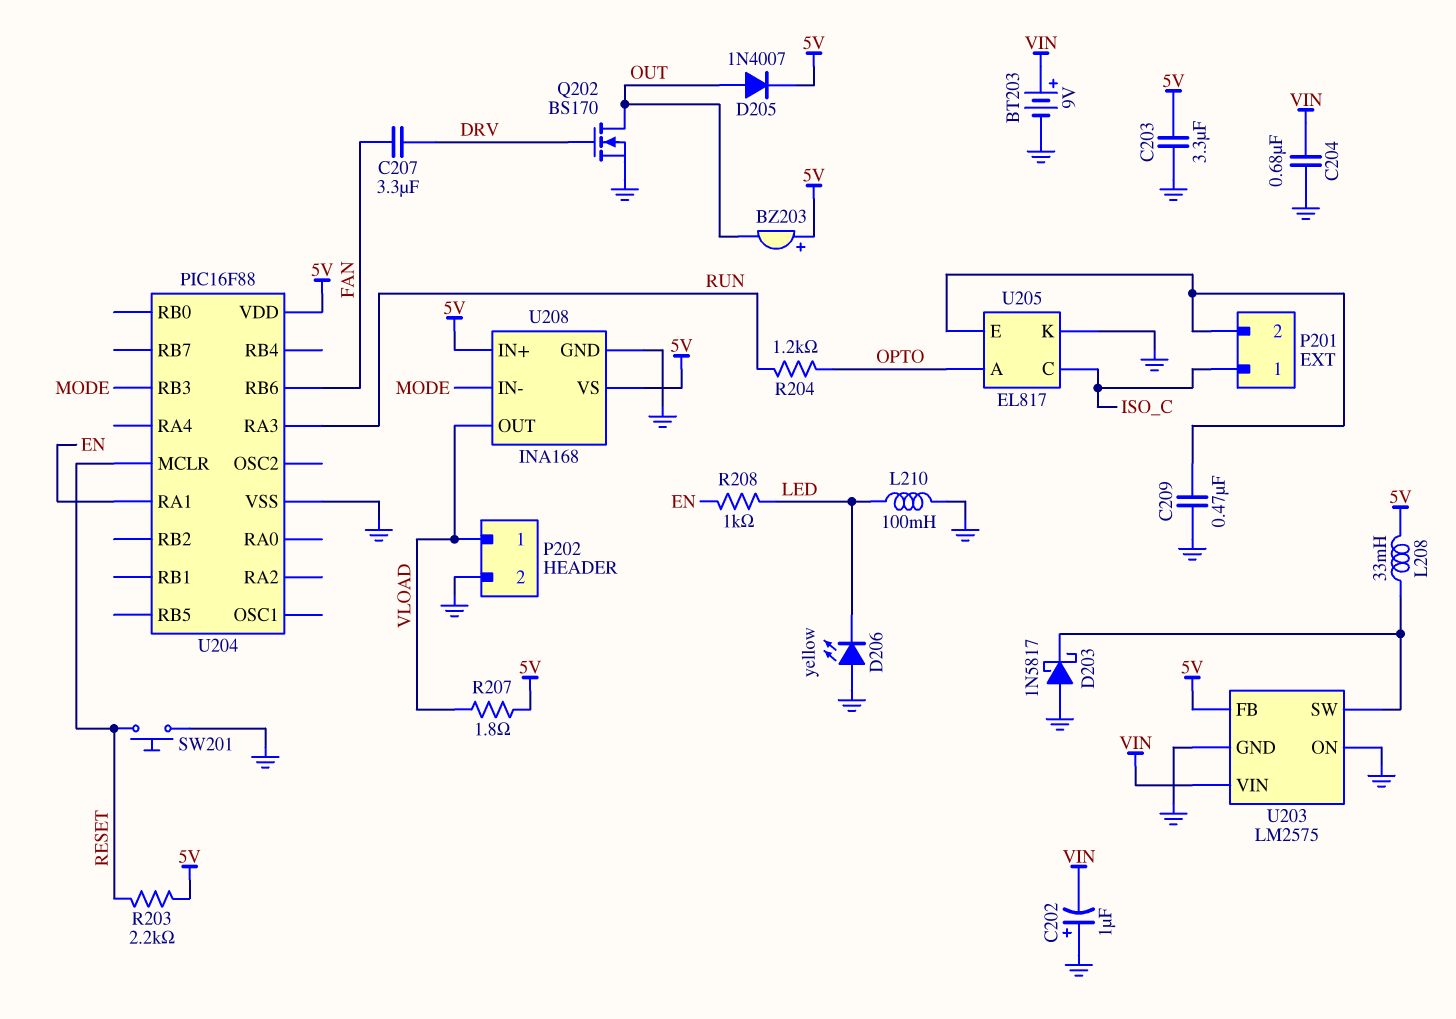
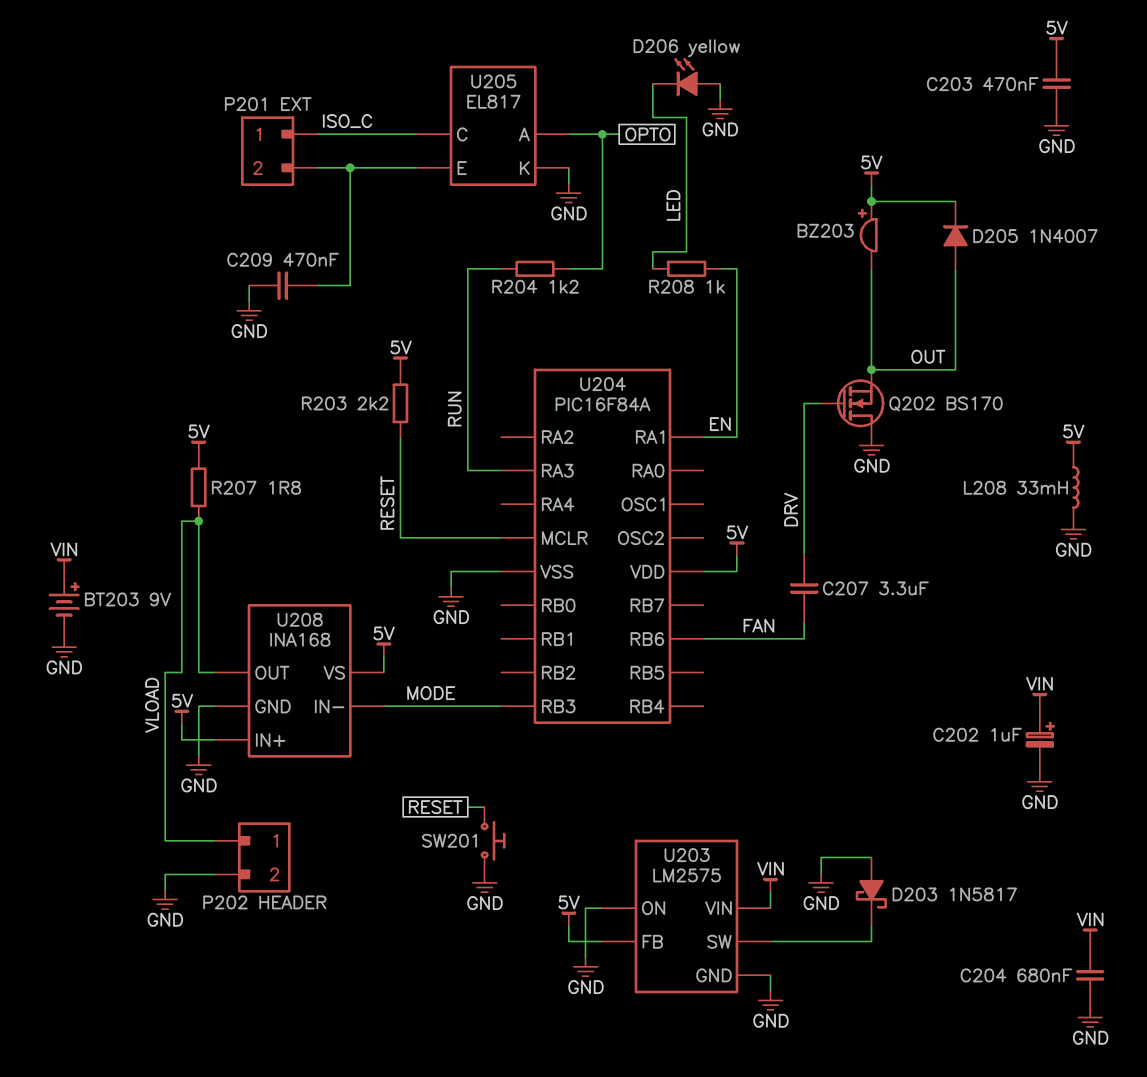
C202: 1uF (plus GND, minus VIN) -> 1uF (plus VIN, minus GND)
C203: 3.3uF (5V, GND) -> 470nF (5V, GND)
L208: 33mH (5V, U203/SW) -> 33mH (5V, GND)
L210: 100mH (GND, LED) -> none
Q202: NMOS BS170 (G DRV, D OUT, S GND) -> NMOS BS170 (G DRV, D GND, S OUT)
U204: PIC16F88 -> PIC16F84A

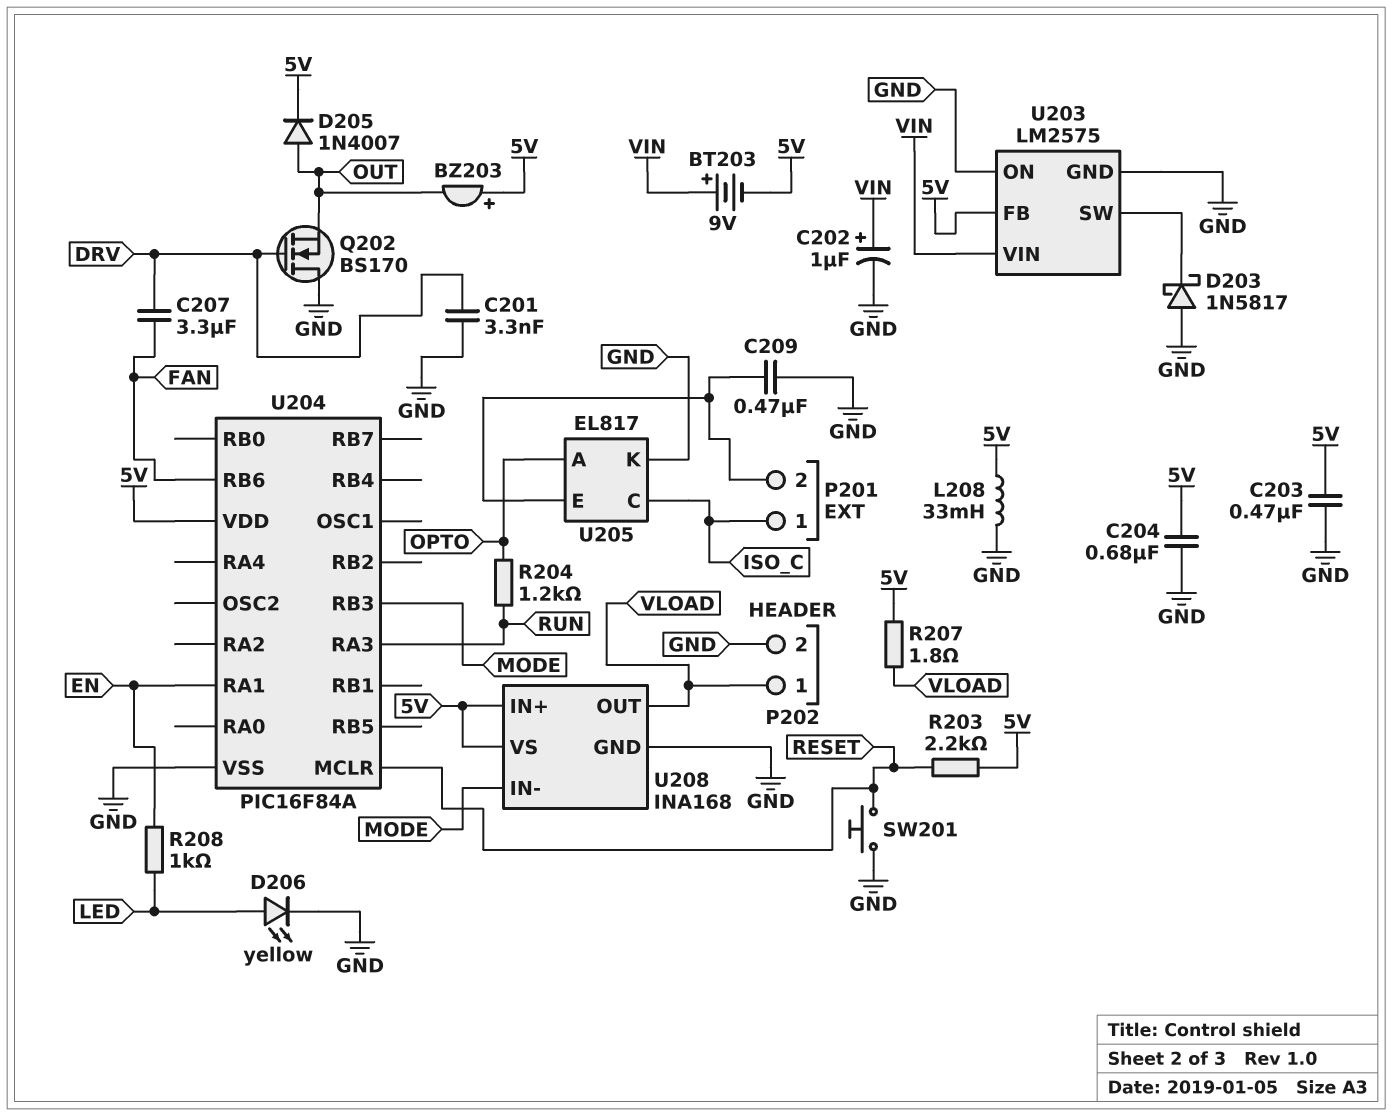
BT203: 9V (plus VIN, minus GND) -> 9V (plus VIN, minus 5V)
C201: none -> 3.3nF (DRV, GND)
C204: 680nF (GND, VIN) -> 680nF (5V, GND)
D206: LED yellow (A GND, K LED) -> LED yellow (A LED, K GND)

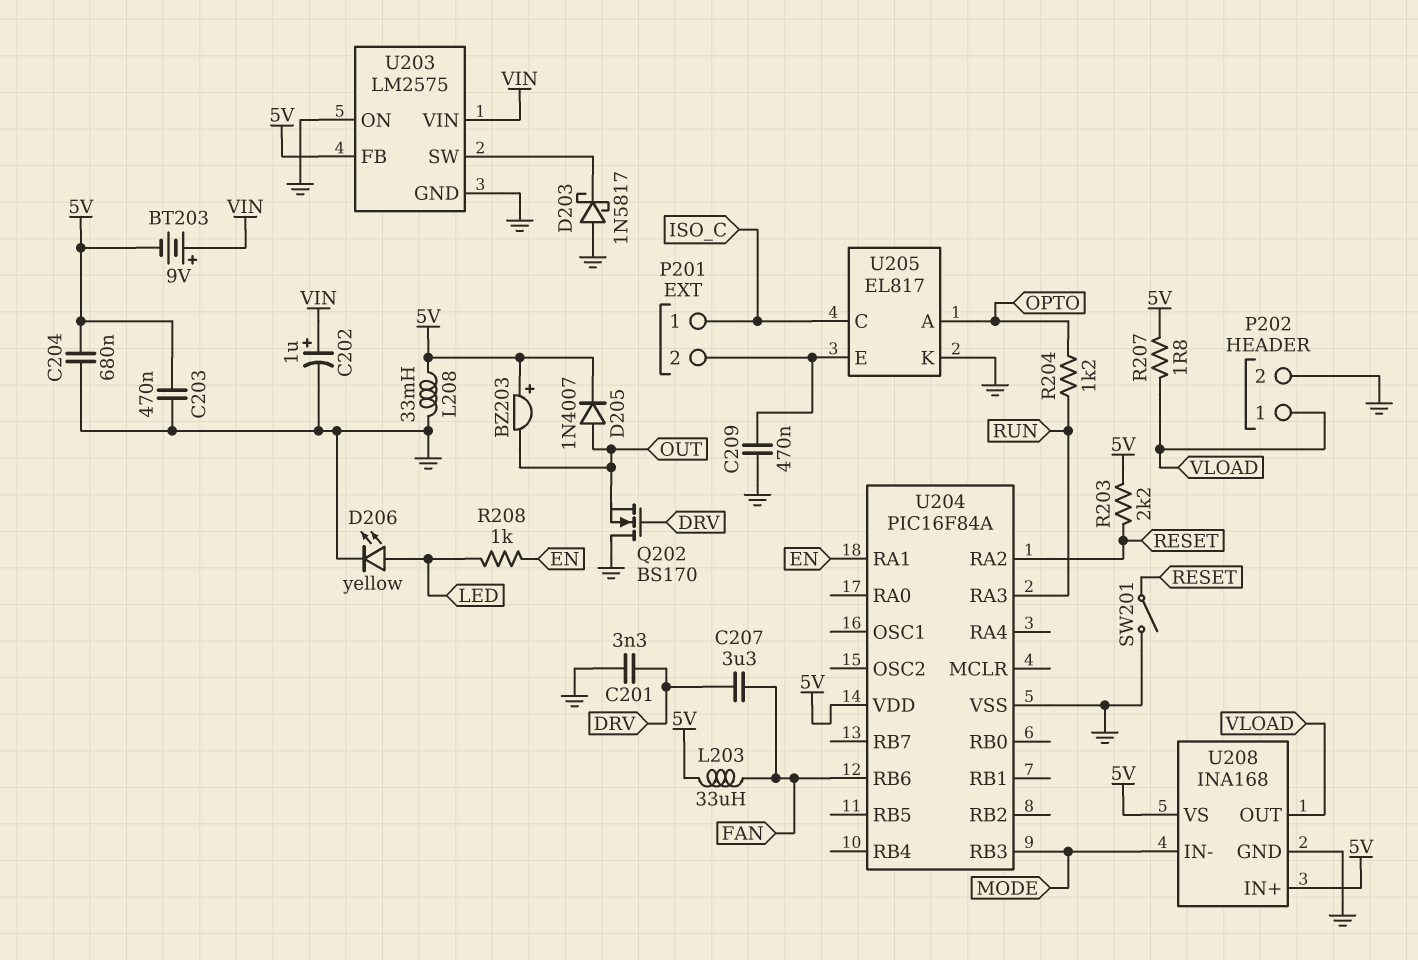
L203: none -> 33uH (5V, FAN)
SW201: button (GND, RESET) -> switch (GND, RESET)
U204 pin MCLR: RESET -> none
U204 pin RA2: none -> RESET

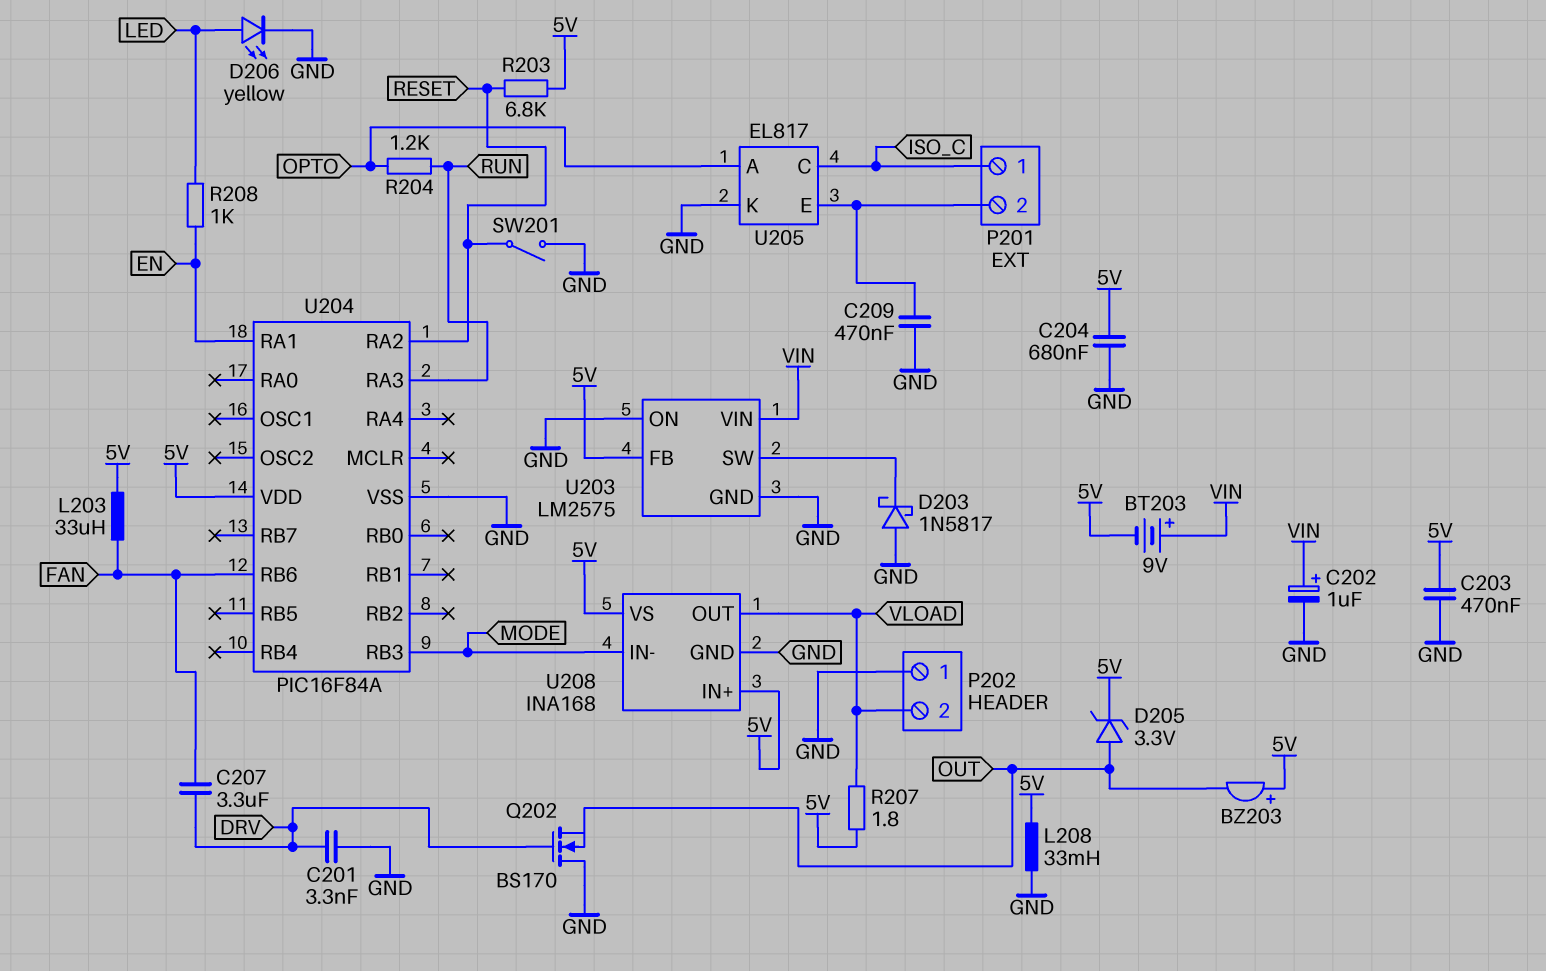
D205: diode 1N4007 (A OUT, K 5V) -> zener 3.3V (A OUT, K 5V)
P202 pin 1: VLOAD -> GND
P202 pin 2: GND -> VLOAD
R203: 2.2k (5V, RESET) -> 6.8k (5V, RESET)

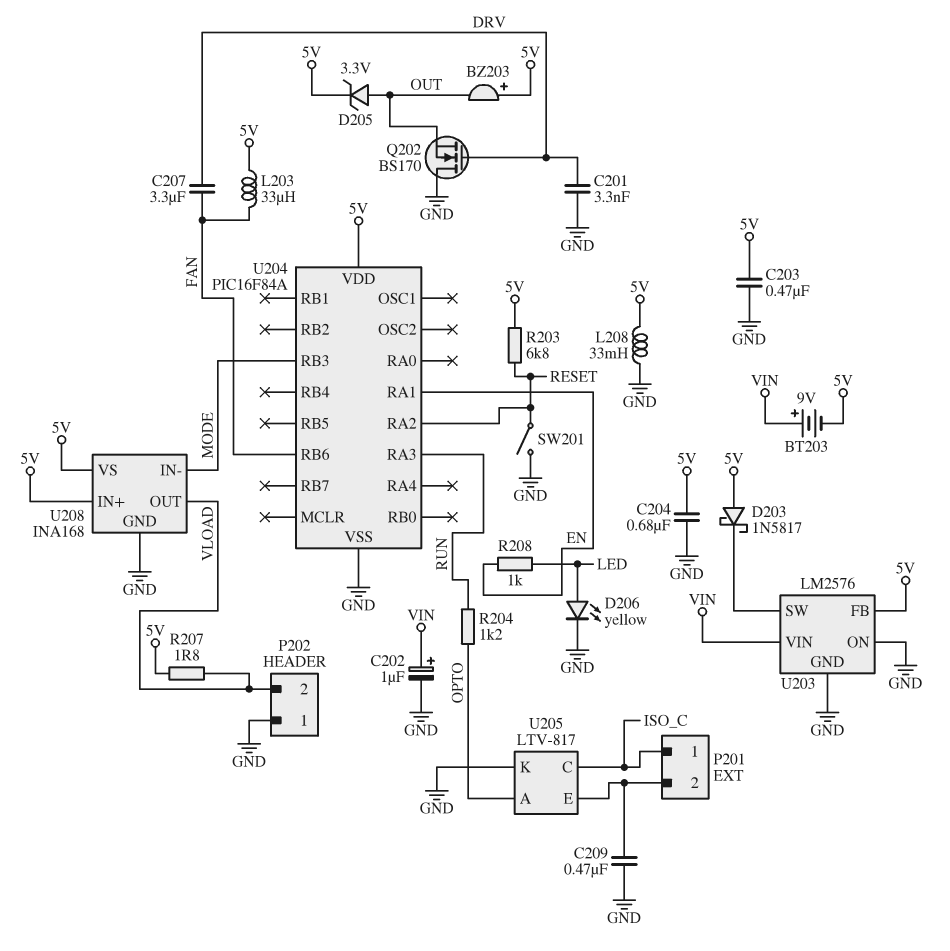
D203: schottky 1N5817 (A GND, K U203/SW) -> schottky 1N5817 (A 5V, K U203/SW)
U203: LM2575 -> LM2576
U205: EL817 -> LTV-817

